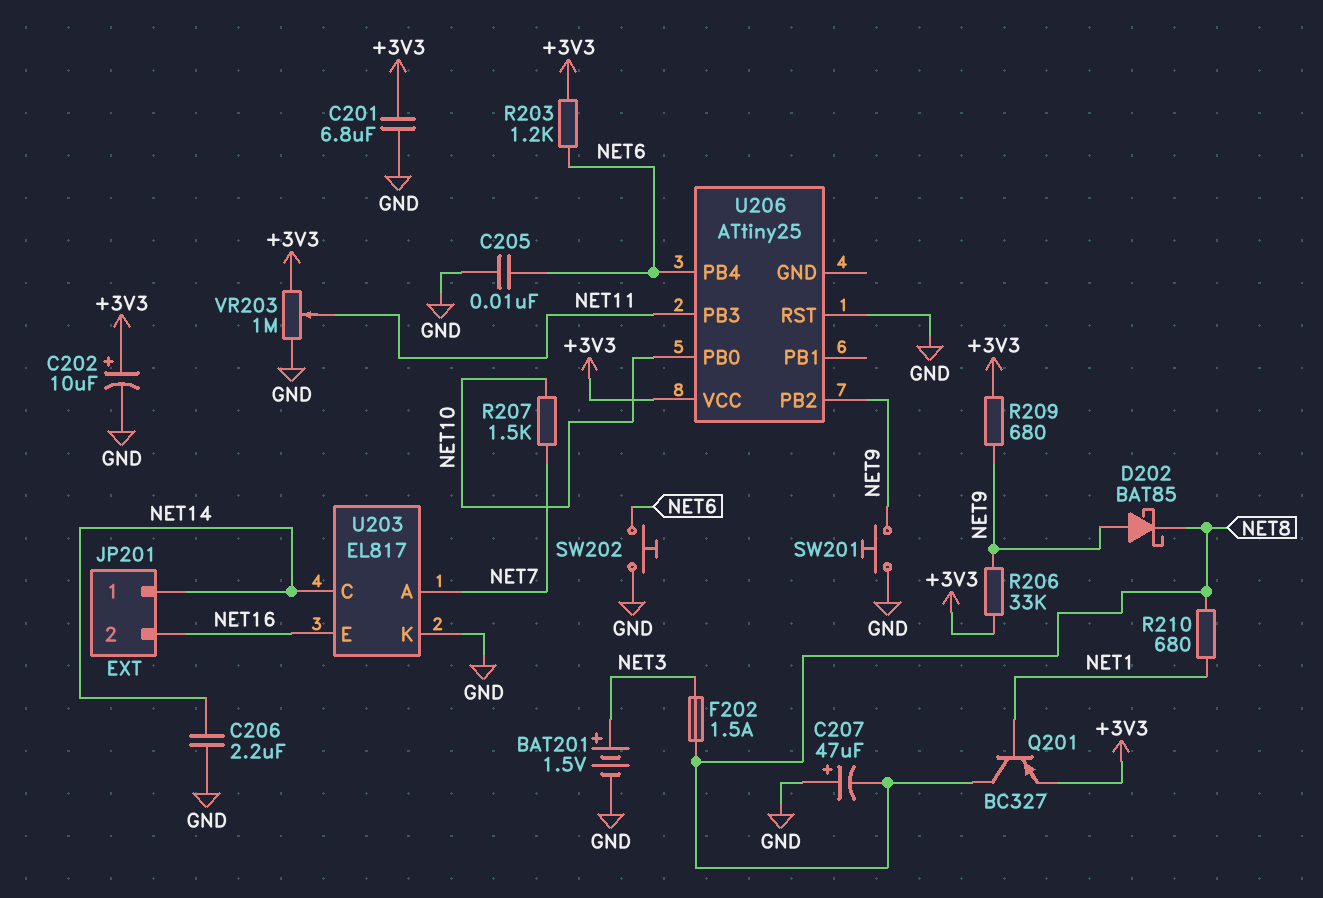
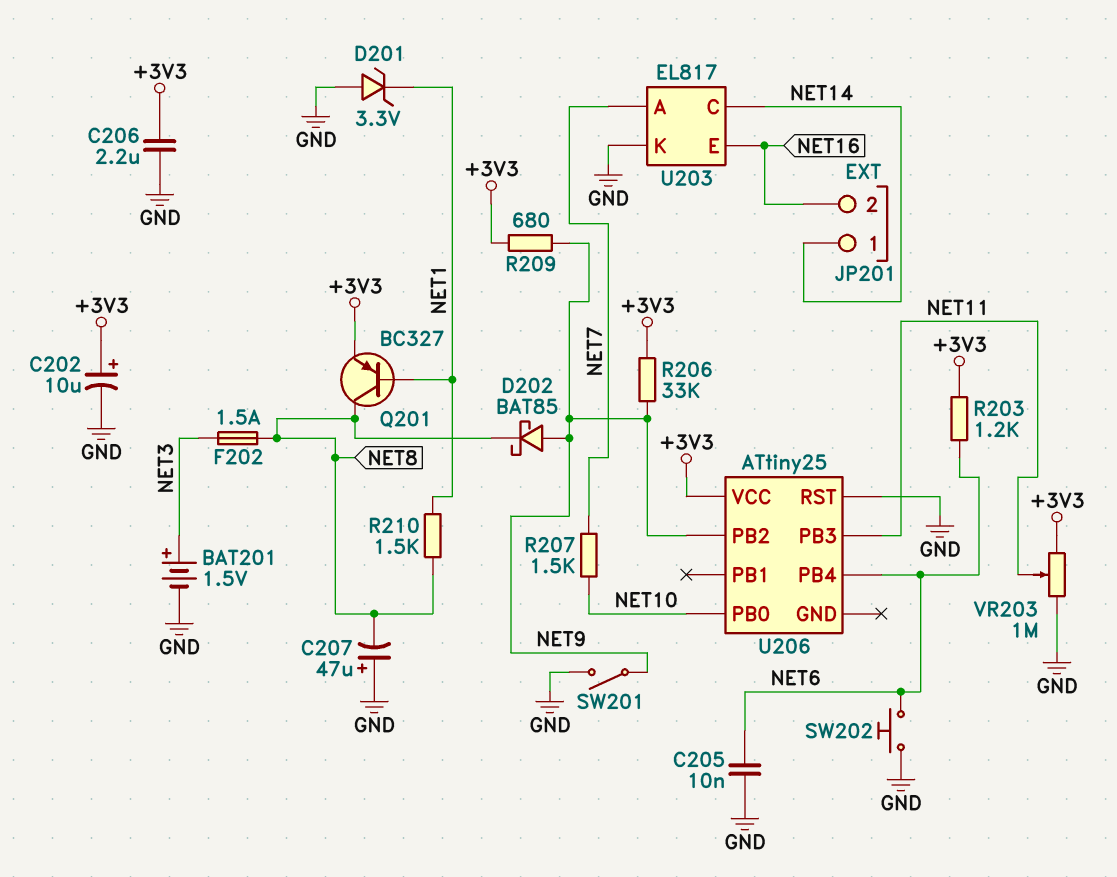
C201: 6.8uF (+3V3, GND) -> none
C206: 2.2uF (GND, NET14) -> 2.2uF (+3V3, GND)
D201: none -> zener 3.3V (A GND, K NET1)
R210: 680 (NET1, NET8) -> 1.5k (NET1, NET8)
SW201: button (GND, NET9) -> switch (GND, NET9)

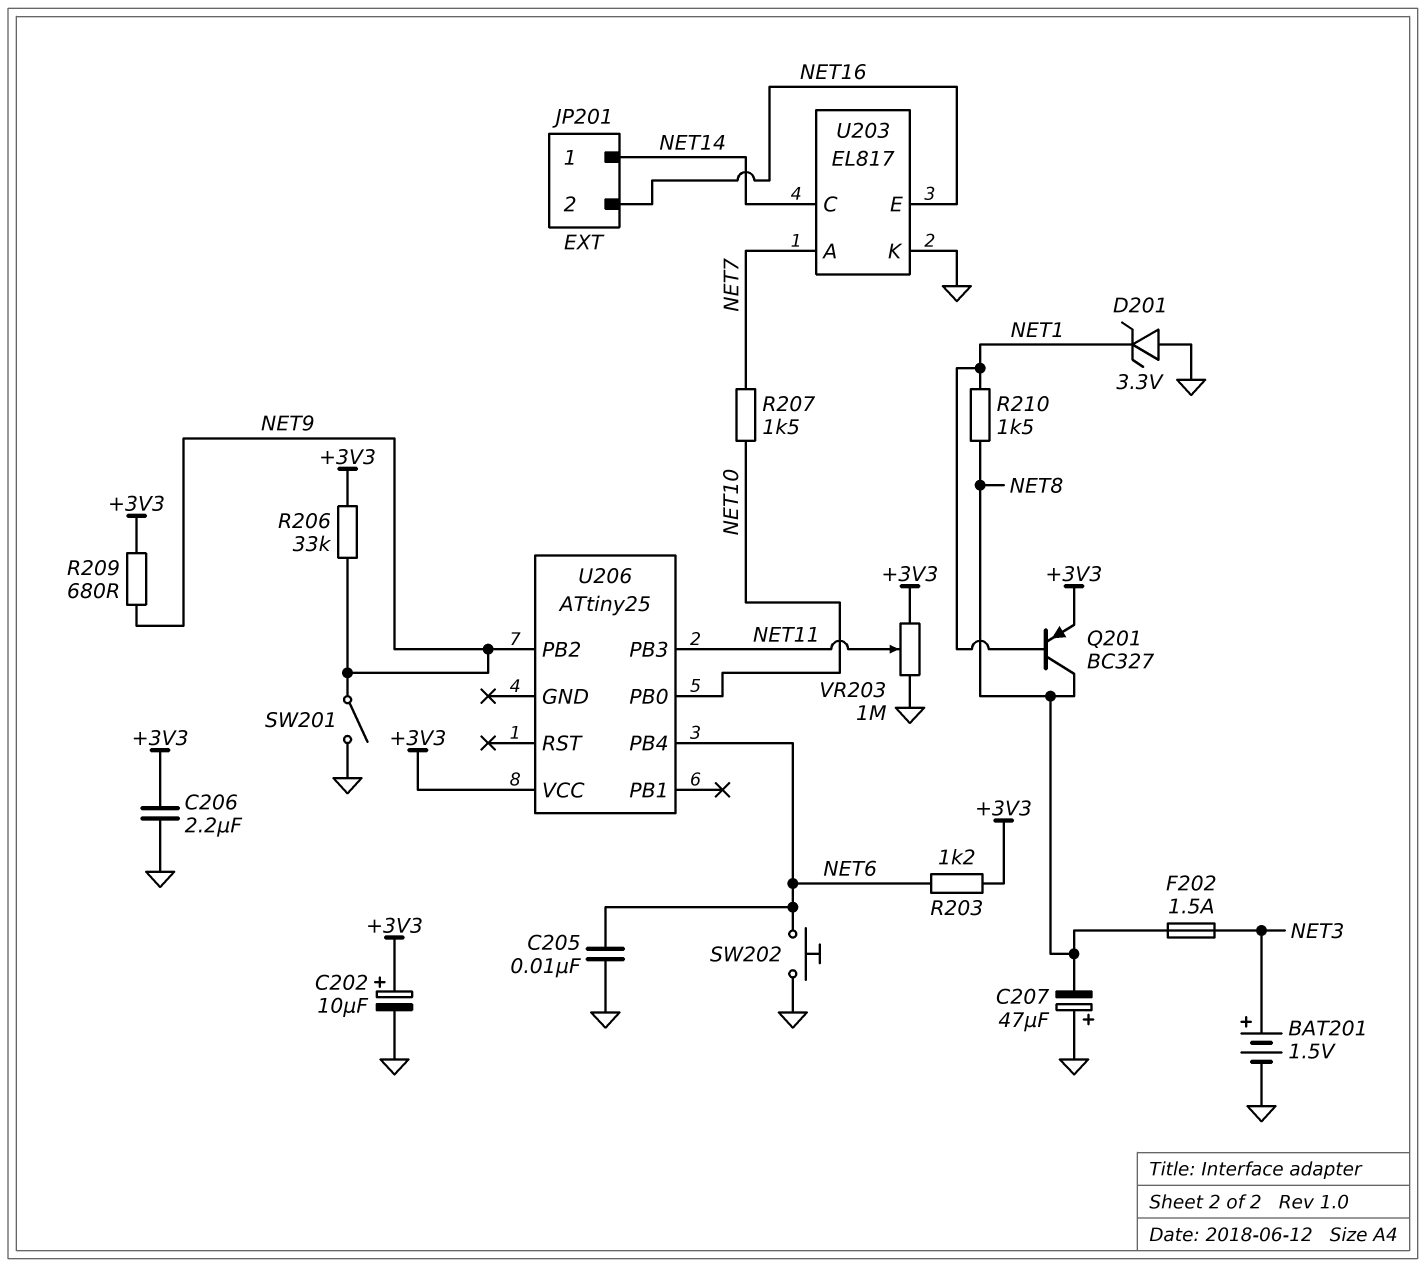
D202: schottky BAT85 (A NET9, K NET8) -> none
U206 pin RST: GND -> none

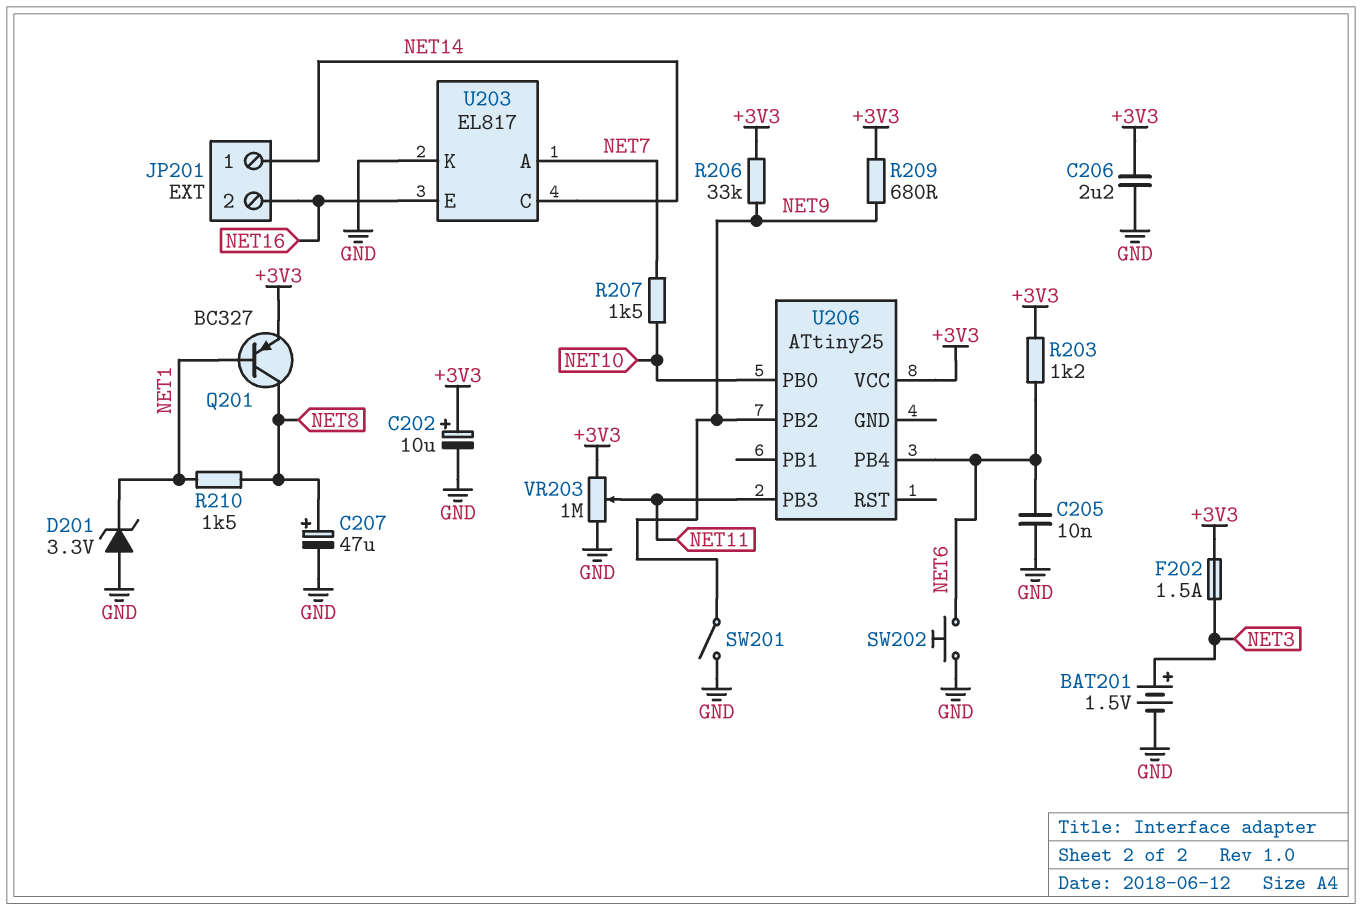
C207: 47uF (plus GND, minus NET8) -> 47uF (plus NET8, minus GND)
F202: 1.5A (NET3, NET8) -> 1.5A (+3V3, NET3)

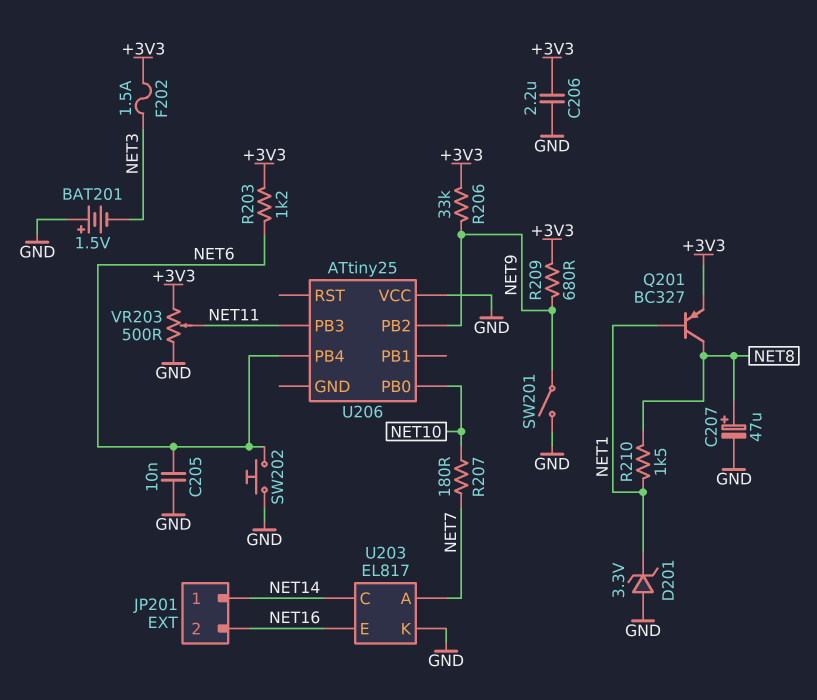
BAT201: 1.5V (plus NET3, minus GND) -> 1.5V (plus GND, minus NET3)
C202: 10uF (plus +3V3, minus GND) -> none
R207: 1.5k (NET7, NET10) -> 180 (NET7, NET10)
U206 pin VCC: +3V3 -> GND
VR203: 1M (+3V3, GND, wiper NET11) -> 500 (+3V3, GND, wiper NET11)

